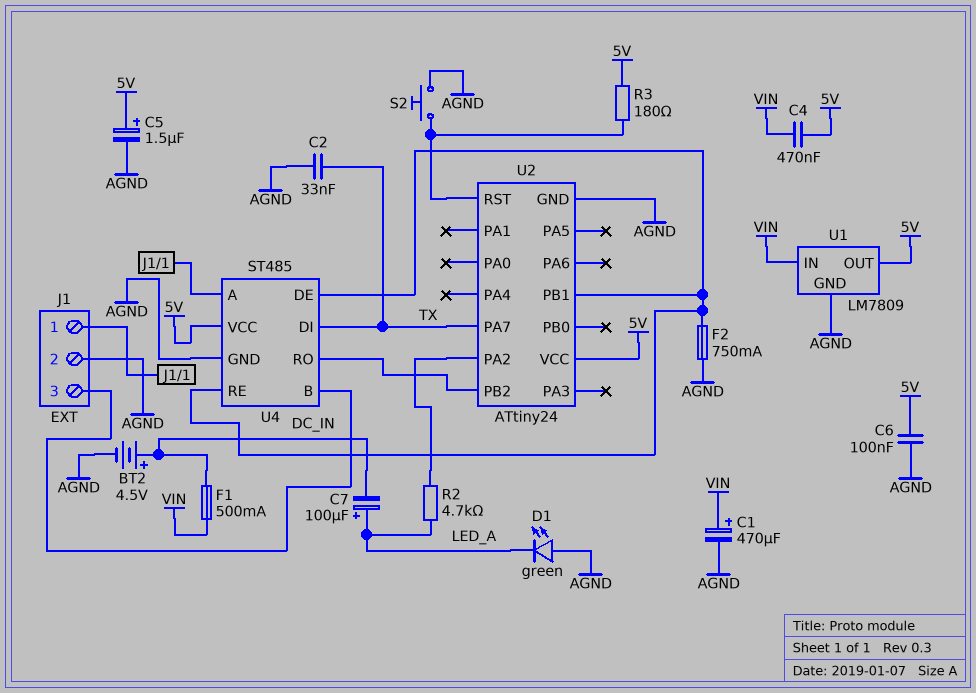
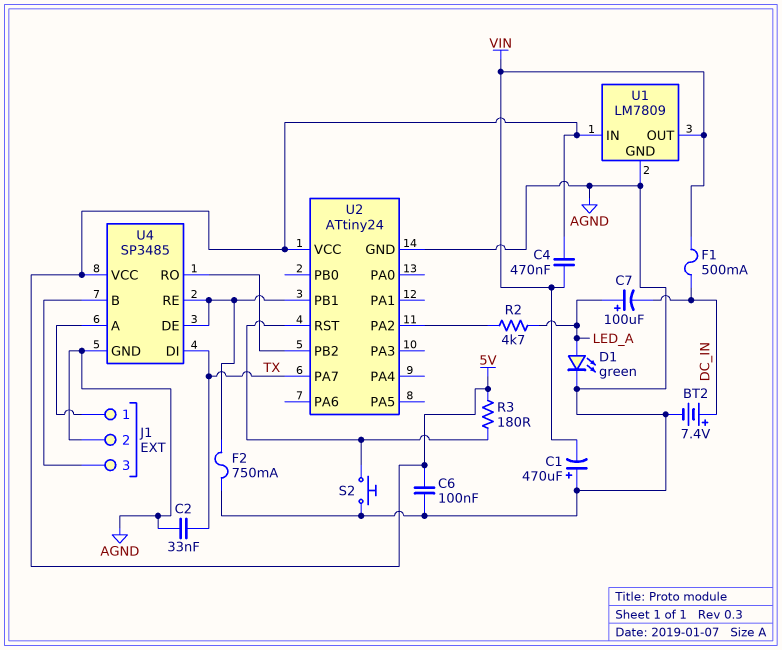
BT2: 4.5V (plus DC_IN, minus AGND) -> 7.4V (plus DC_IN, minus AGND)
C1: 470uF (plus VIN, minus AGND) -> 470uF (plus AGND, minus VIN)
C5: 1.5uF (plus 5V, minus AGND) -> none
D1: LED green (A AGND, K LED_A) -> LED green (A LED_A, K AGND)
U1 pin IN: VIN -> 5V
U1 pin OUT: 5V -> VIN
U4: ST485 -> SP3485

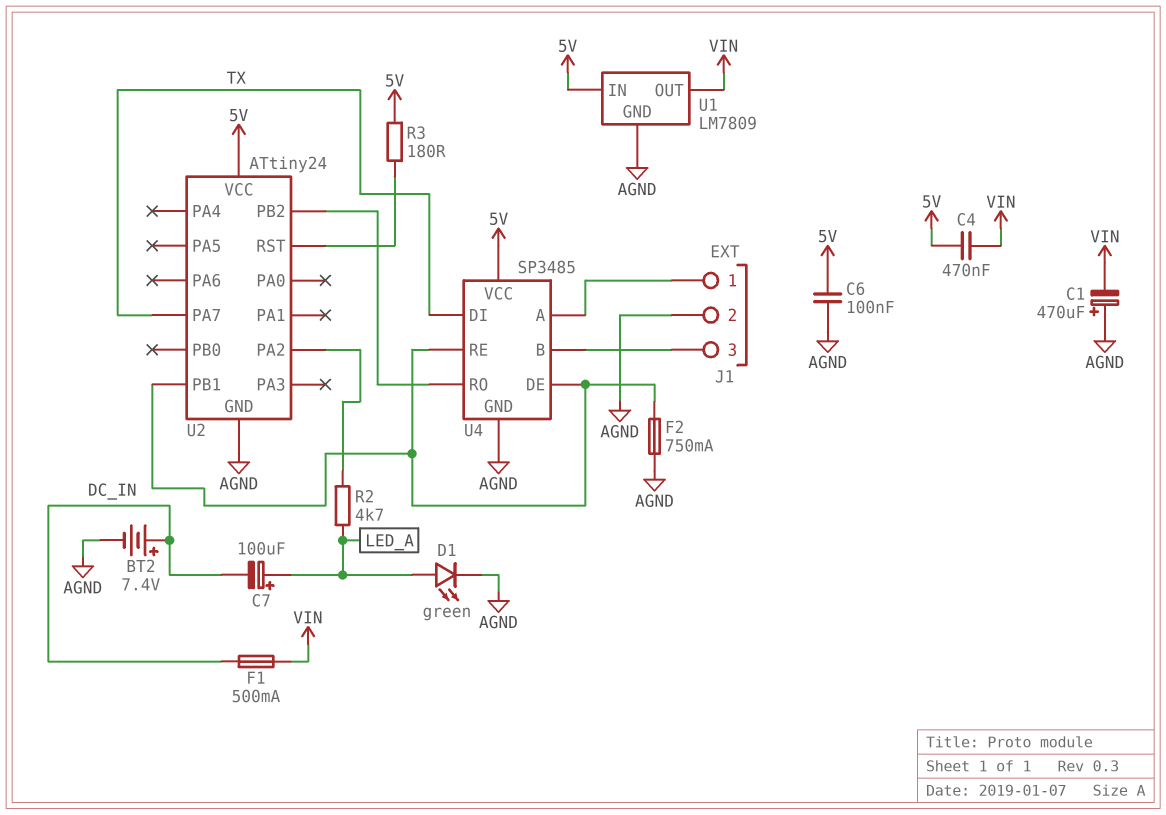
C2: 33nF (AGND, TX) -> none
S2: button (AGND, U2/RST) -> none

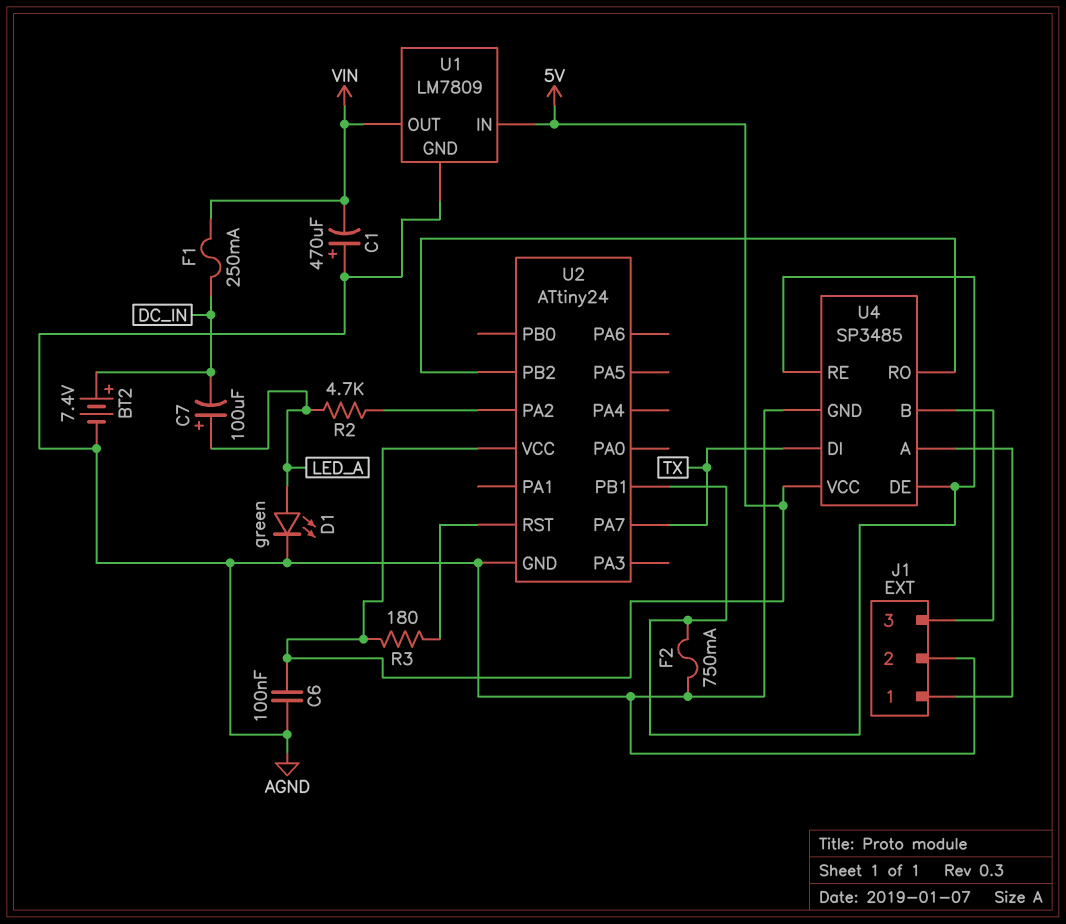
C4: 470nF (5V, VIN) -> none
F1: 500mA (DC_IN, VIN) -> 250mA (DC_IN, VIN)

